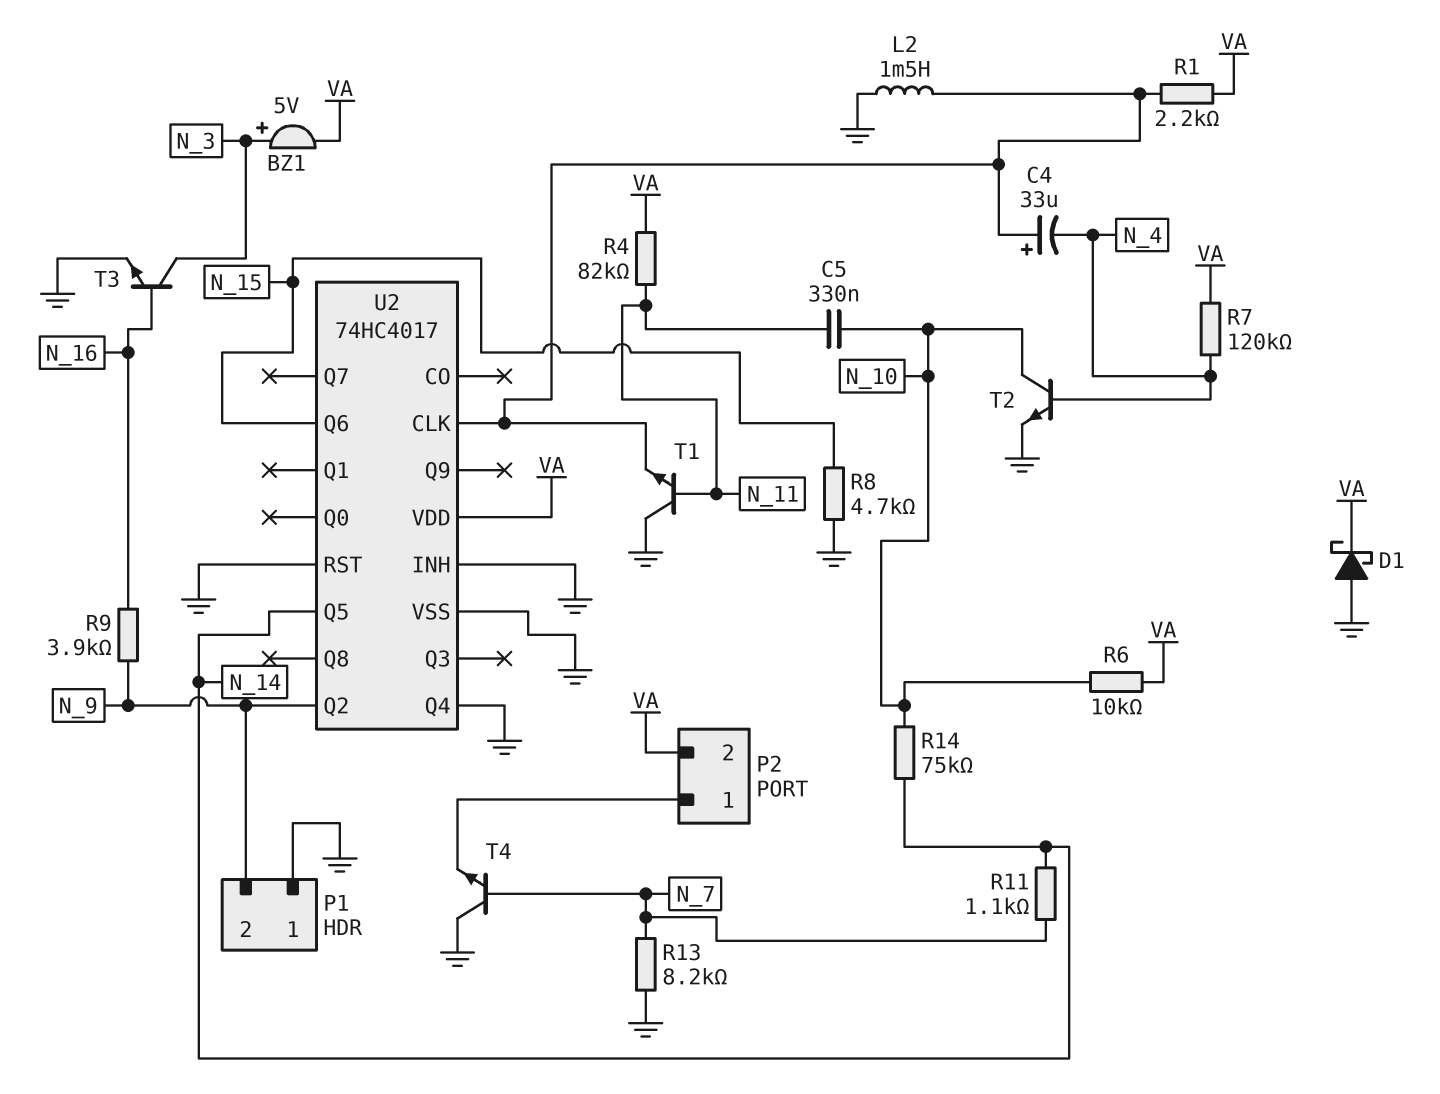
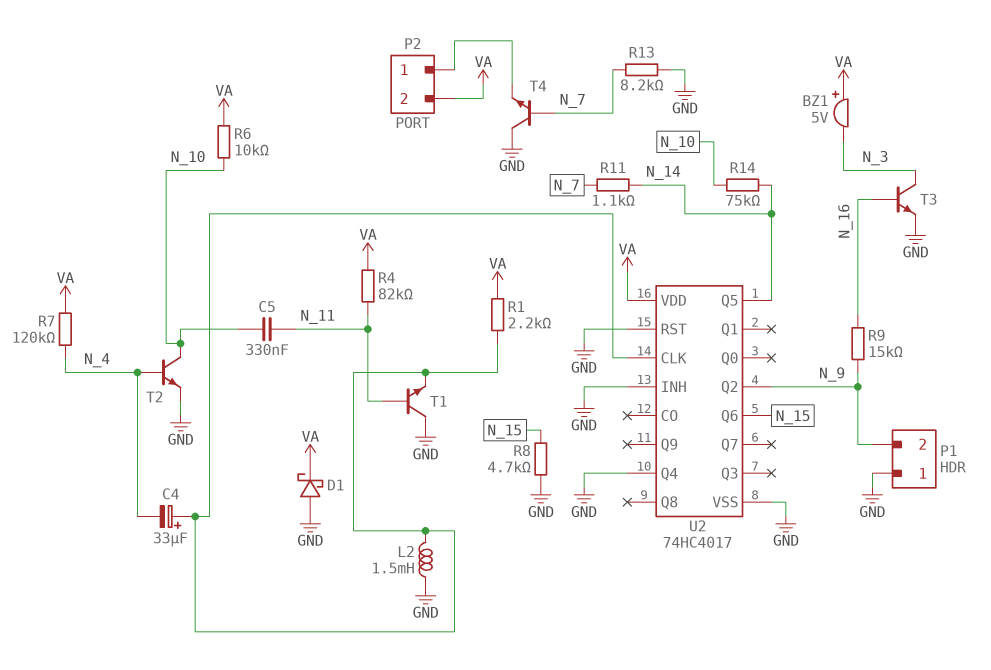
BZ1: buzzer 5V (plus N_3, minus VA) -> buzzer 5V (plus VA, minus N_3)
R9: 3.9k (N_9, N_16) -> 15k (N_9, N_16)

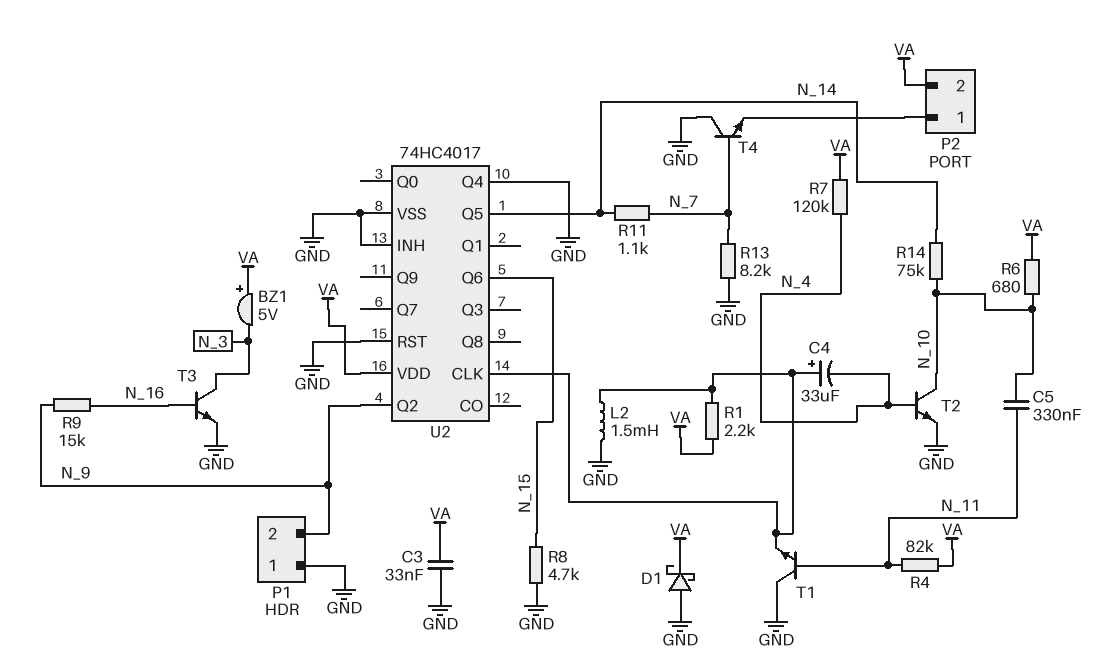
C3: none -> 33nF (GND, VA)
R6: 10k (N_10, VA) -> 680 (N_10, VA)

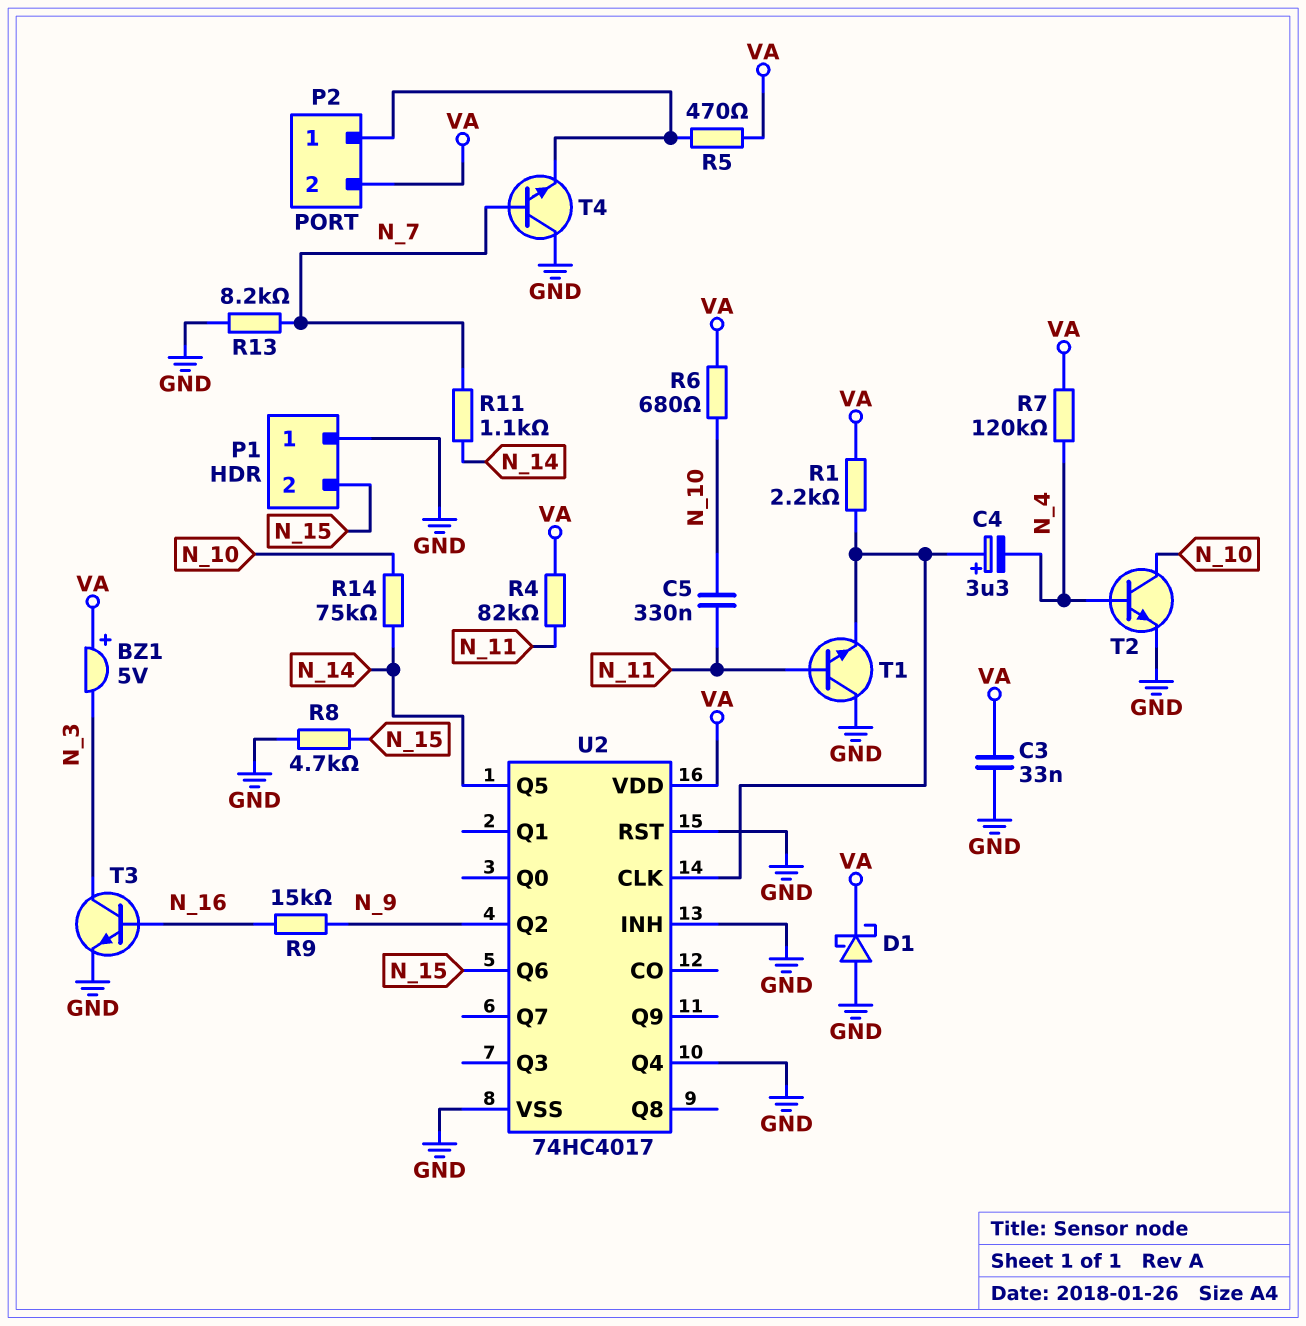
C4: 33uF (plus U2/CLK, minus N_4) -> 3.3uF (plus U2/CLK, minus N_4)
L2: 1.5mH (GND, U2/CLK) -> none
P1 pin 2: N_9 -> N_15
R5: none -> 470 (P2/1, VA)

